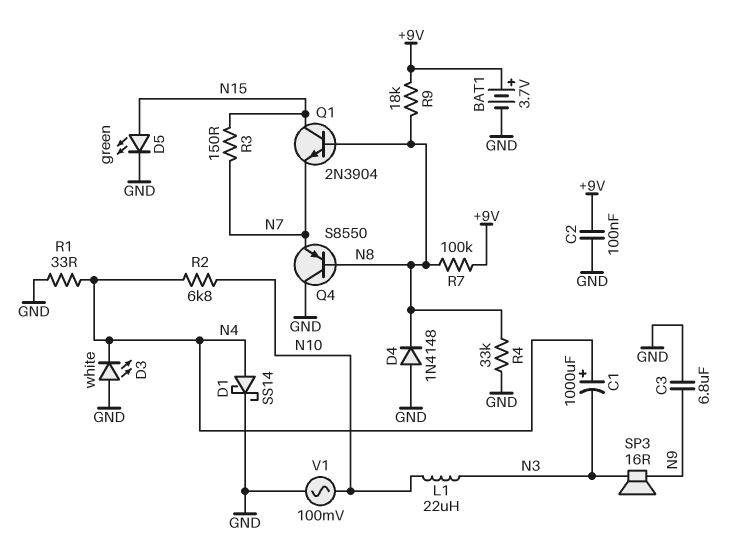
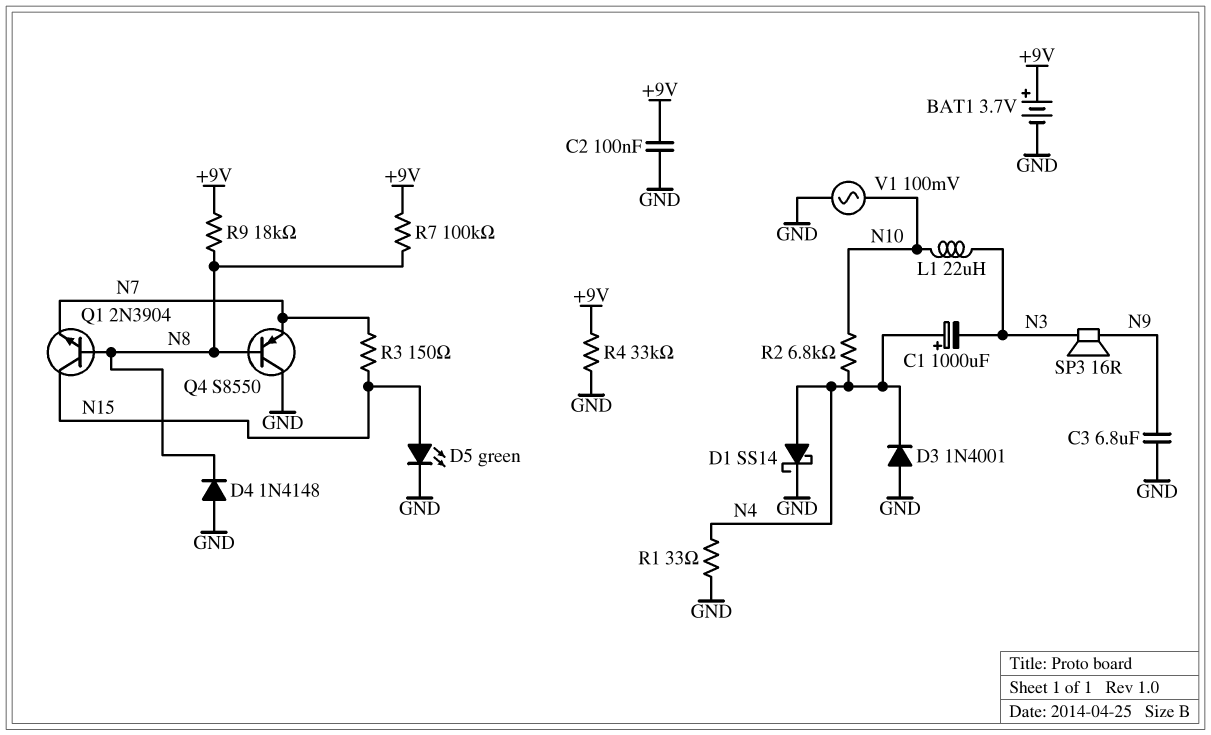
D3: LED white (A GND, K N4) -> diode 1N4001 (A GND, K N4)
R4: 33k (GND, N8) -> 33k (+9V, GND)

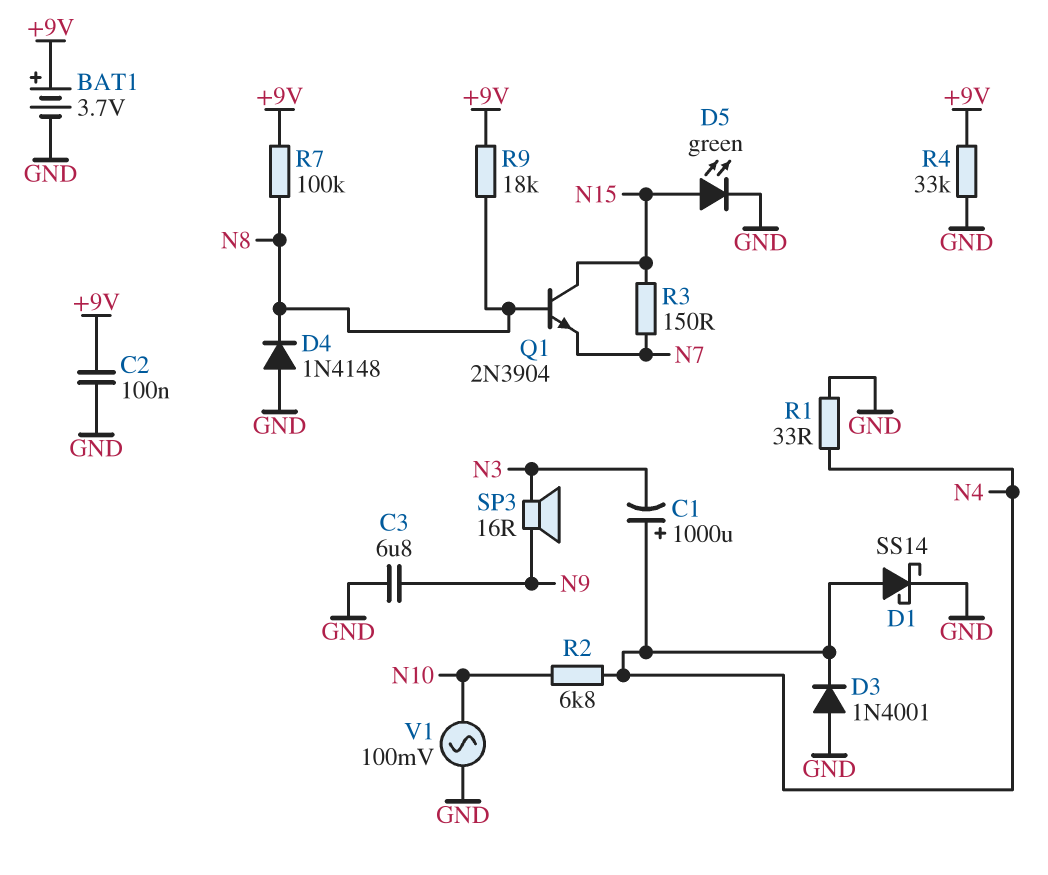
L1: 22uH (N3, N10) -> none
Q4: PNP S8550 (B N8, C GND, E N7) -> none

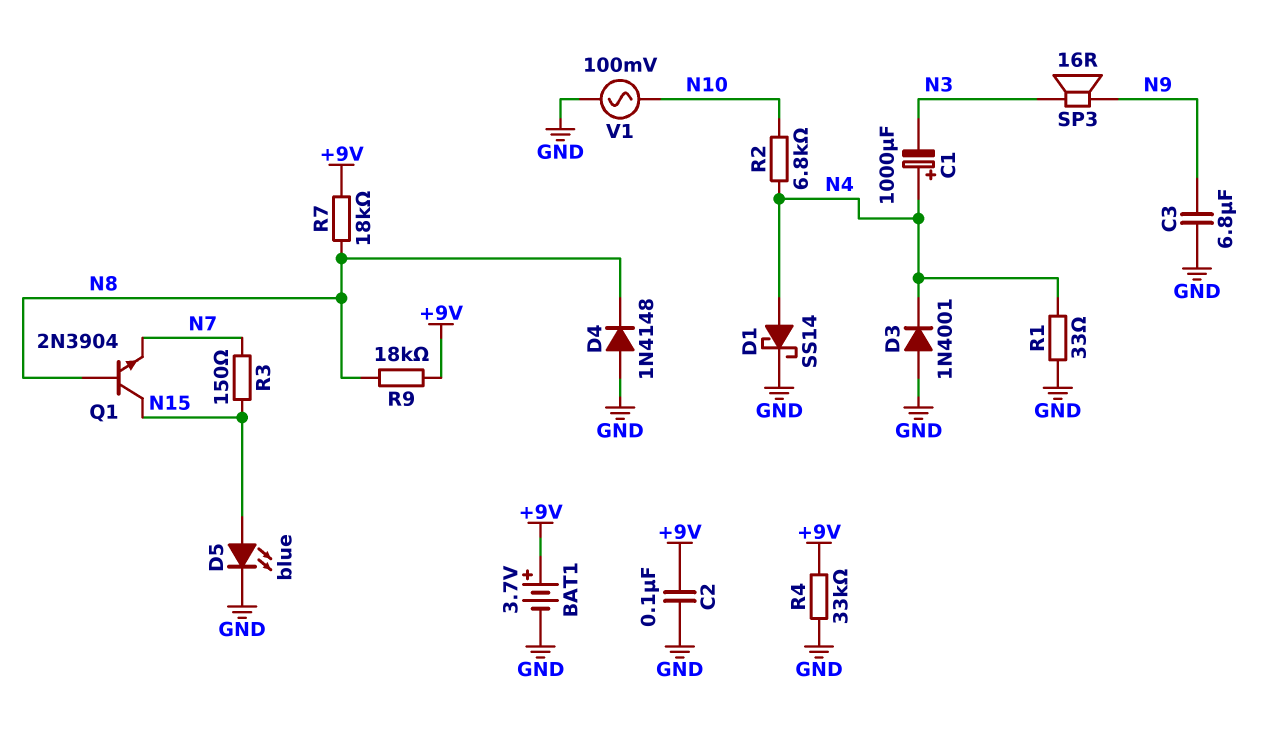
D5: LED green (A N15, K GND) -> LED blue (A N15, K GND)
R7: 100k (+9V, N8) -> 18k (+9V, N8)

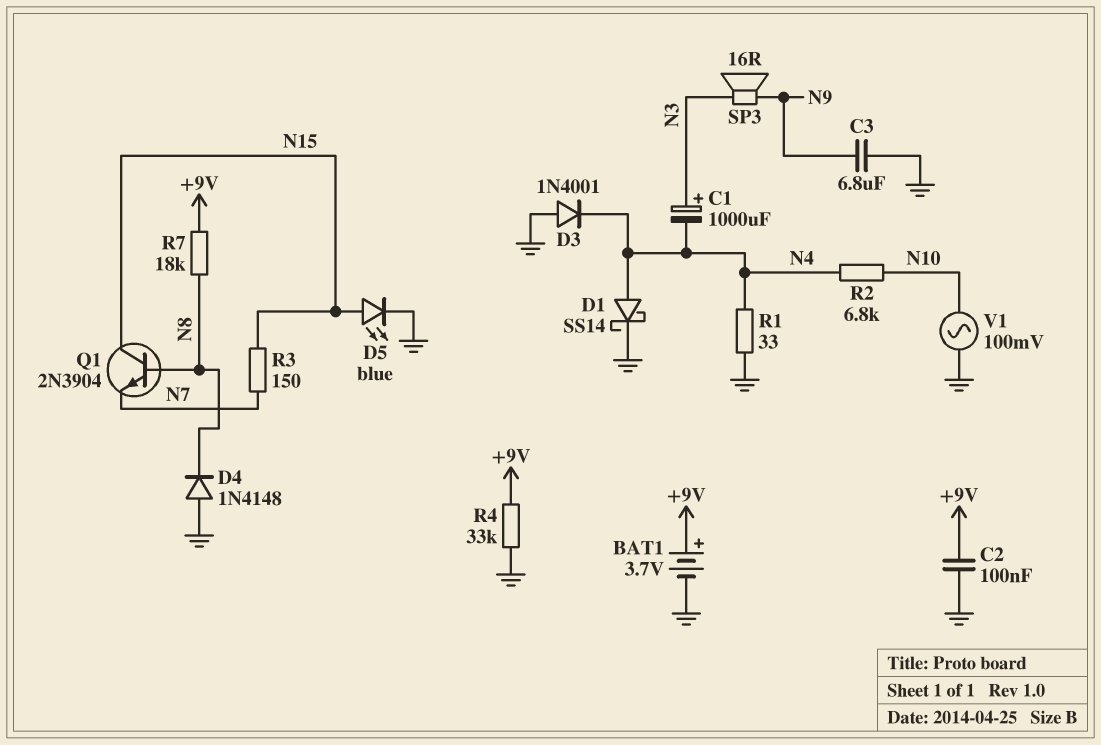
C1: 1000uF (plus N4, minus N3) -> 1000uF (plus N3, minus N4)
R9: 18k (+9V, N8) -> none

